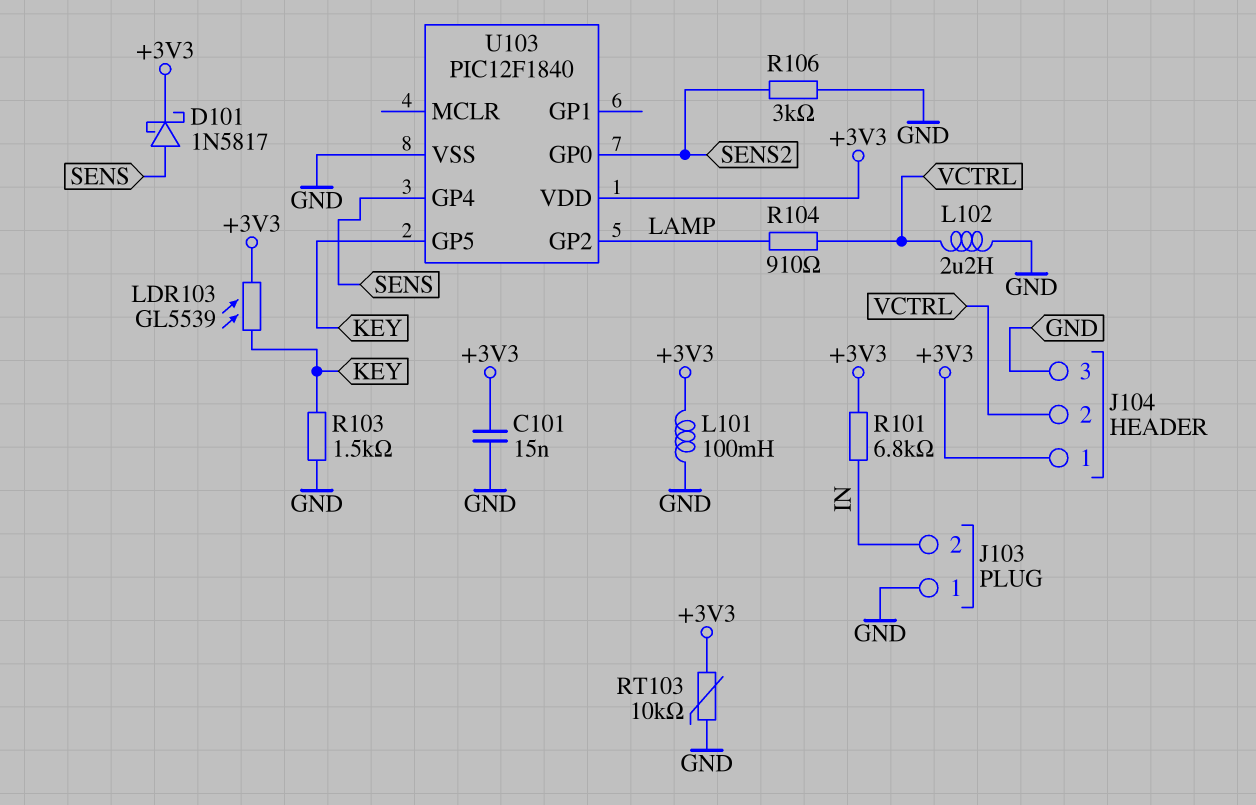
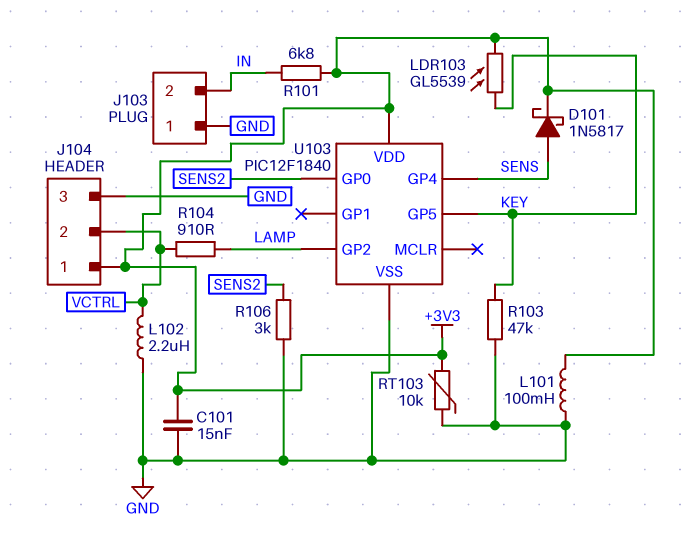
R103: 1.5k (GND, KEY) -> 47k (GND, KEY)

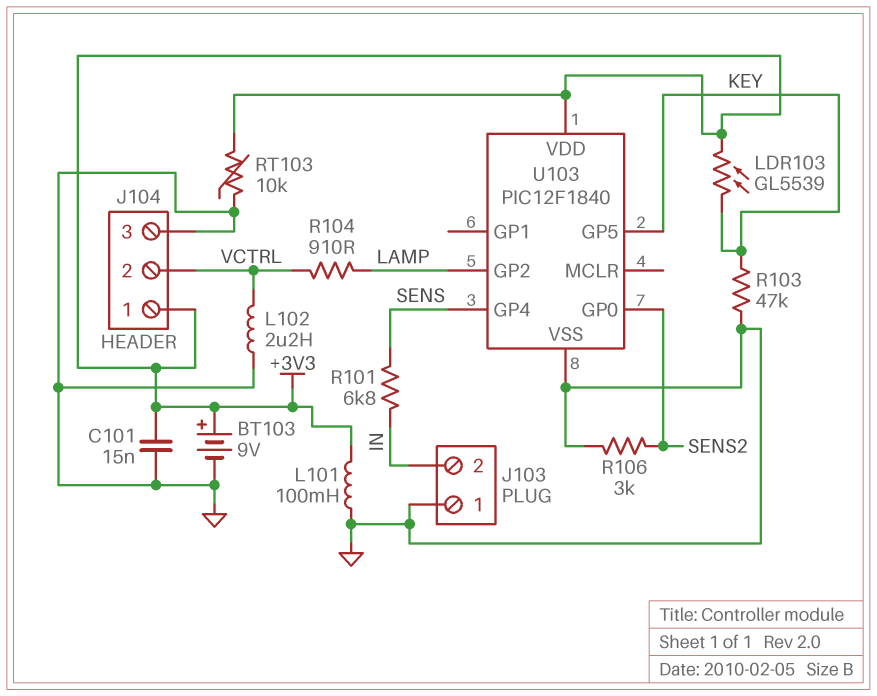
BT103: none -> 9V (plus +3V3, minus GND)
D101: schottky 1N5817 (A SENS, K +3V3) -> none
R101: 6.8k (+3V3, IN) -> 6.8k (IN, SENS)

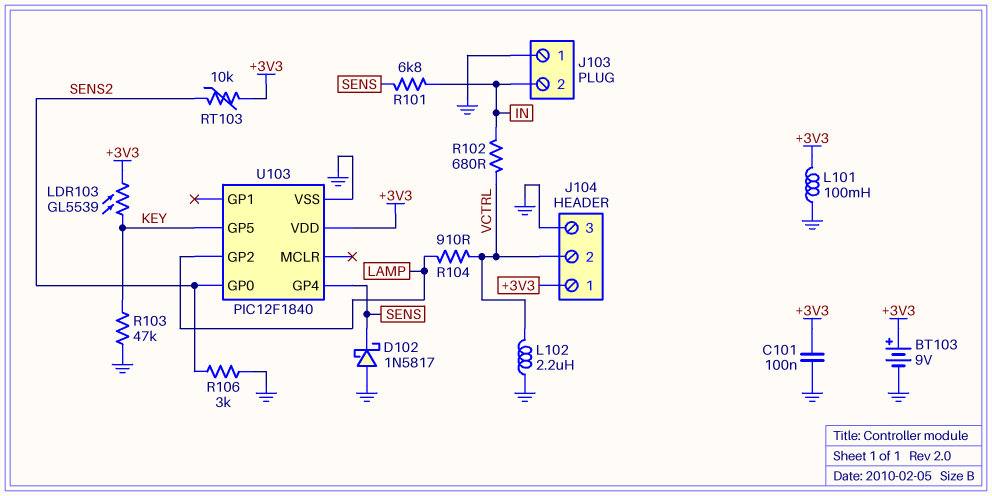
C101: 15nF (+3V3, GND) -> 100nF (+3V3, GND)
D102: none -> schottky 1N5817 (A GND, K SENS)
R102: none -> 680 (IN, VCTRL)
RT103: 10k (+3V3, GND) -> 10k (+3V3, SENS2)

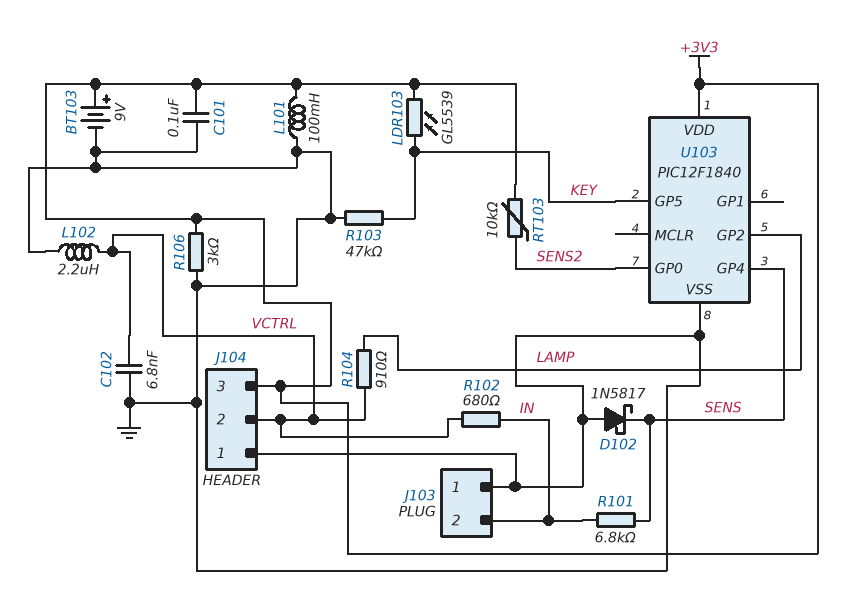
C102: none -> 6.8nF (GND, VCTRL)
J104 pin 1: +3V3 -> GND
J104 pin 3: GND -> +3V3
R106: 3k (GND, SENS2) -> 3k (+3V3, GND)

